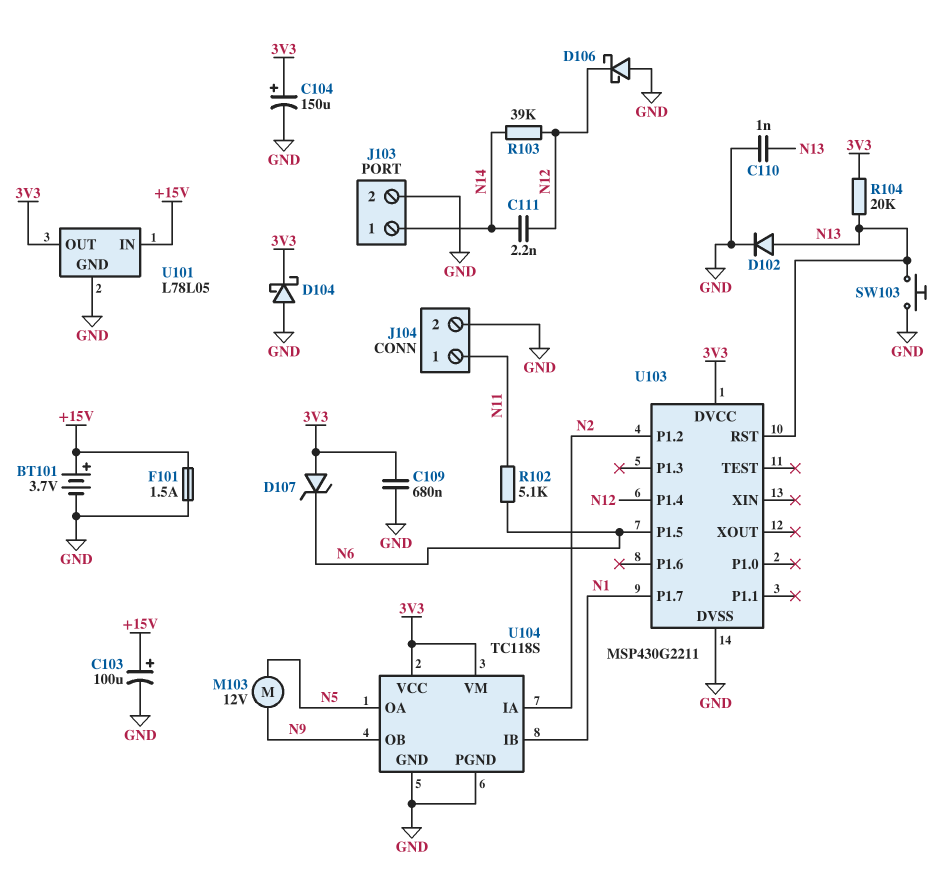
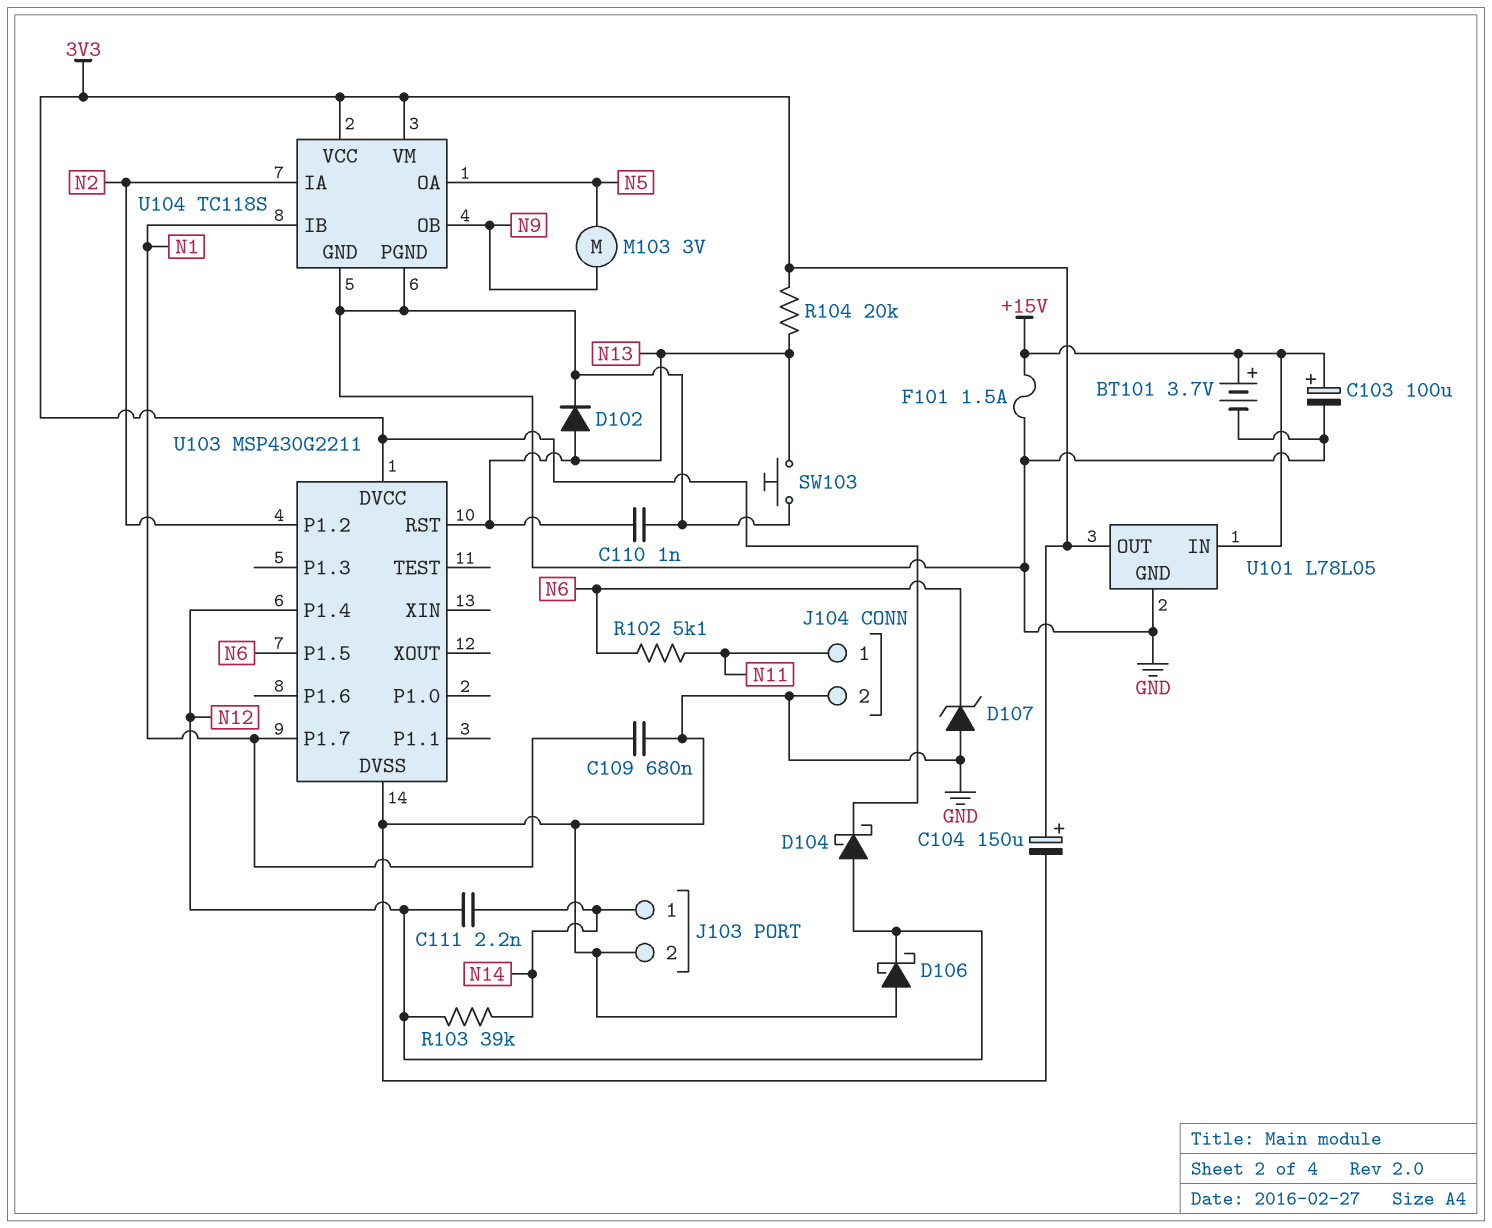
C109: 680nF (3V3, GND) -> 680nF (GND, N1)
D104: schottky (A GND, K 3V3) -> schottky (A N12, K 3V3)
D107: zener (A 3V3, K N6) -> zener (A GND, K N6)
M103: motor 12V (N5, N9) -> motor 3V (N5, N9)

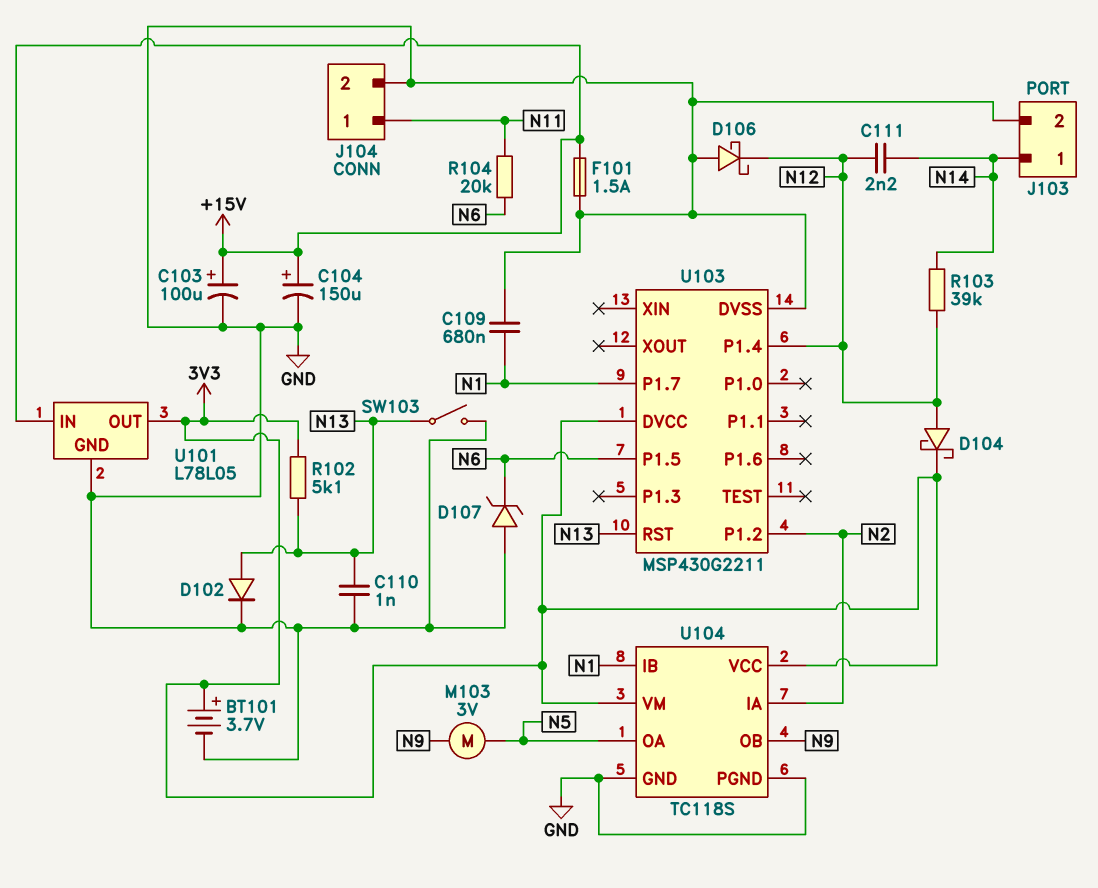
BT101: 3.7V (plus +15V, minus GND) -> 3.7V (plus 3V3, minus GND)
C104: 150uF (plus 3V3, minus GND) -> 150uF (plus +15V, minus GND)
R102: 5.1k (N6, N11) -> 5.1k (3V3, N13)
R104: 20k (3V3, N13) -> 20k (N6, N11)
SW103: button (GND, N13) -> switch (GND, N13)

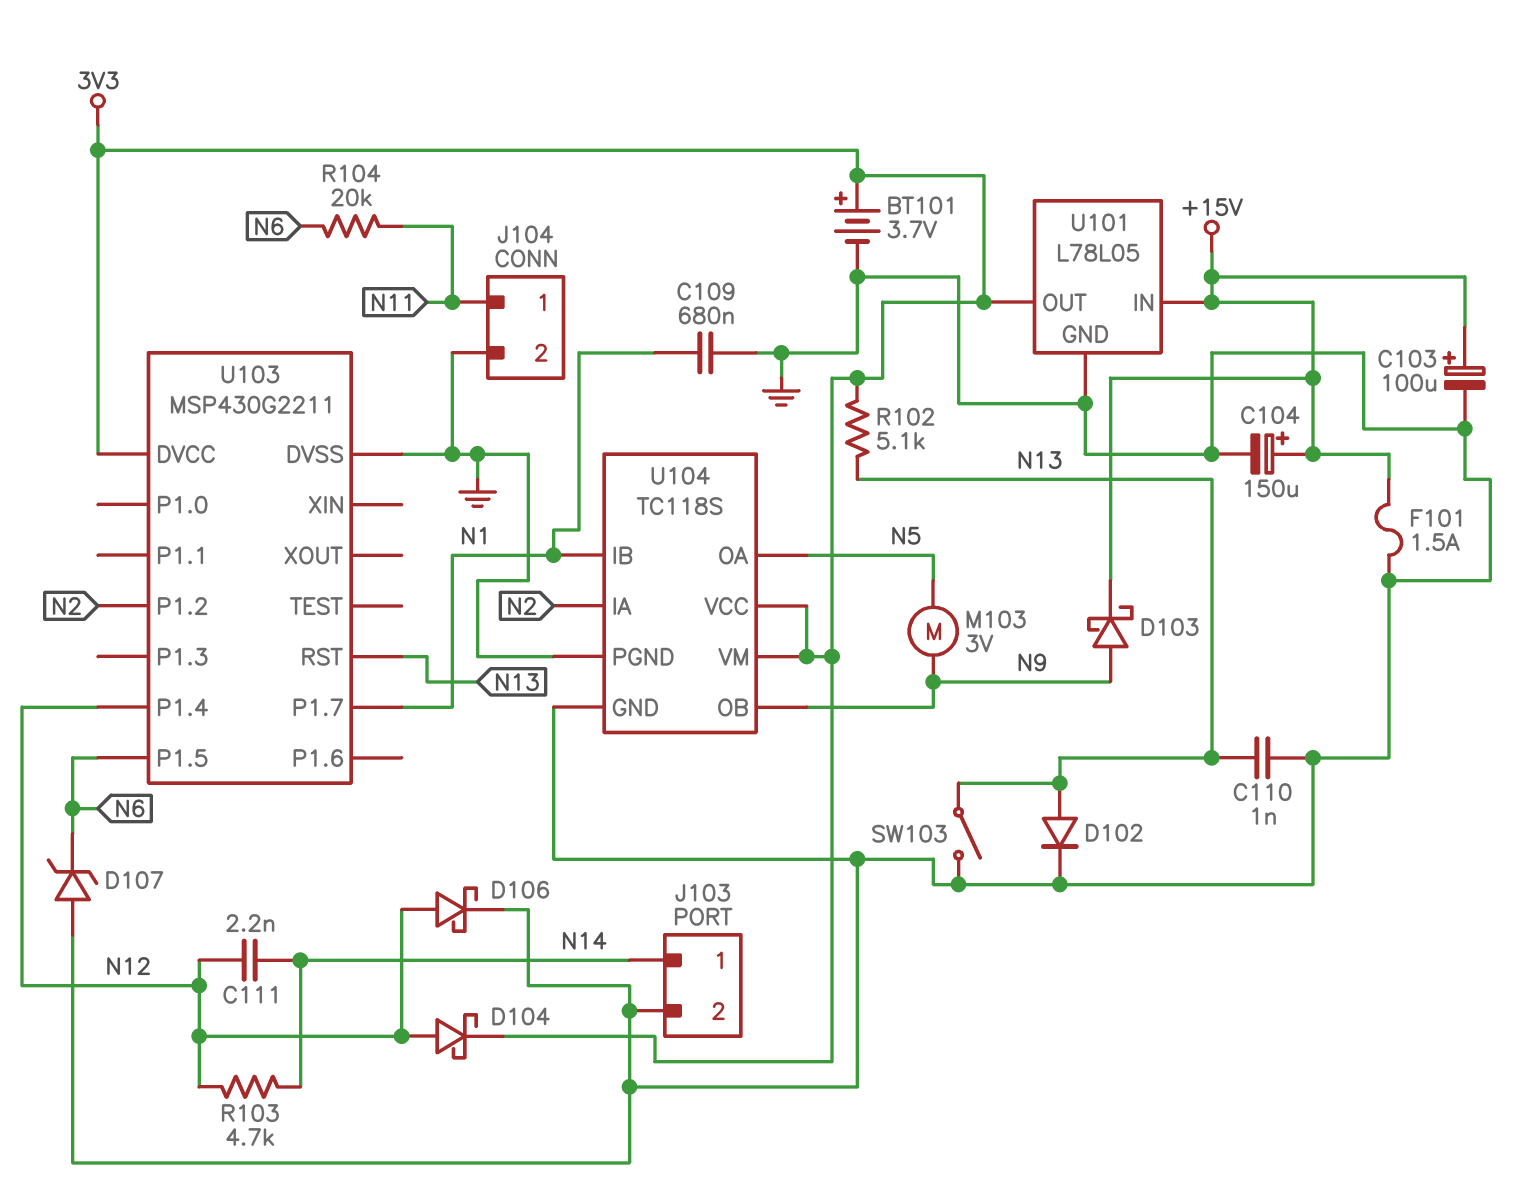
D103: none -> schottky (A N9, K +15V)
D106: schottky (A GND, K N12) -> schottky (A N12, K GND)
R103: 39k (N12, N14) -> 4.7k (N12, N14)

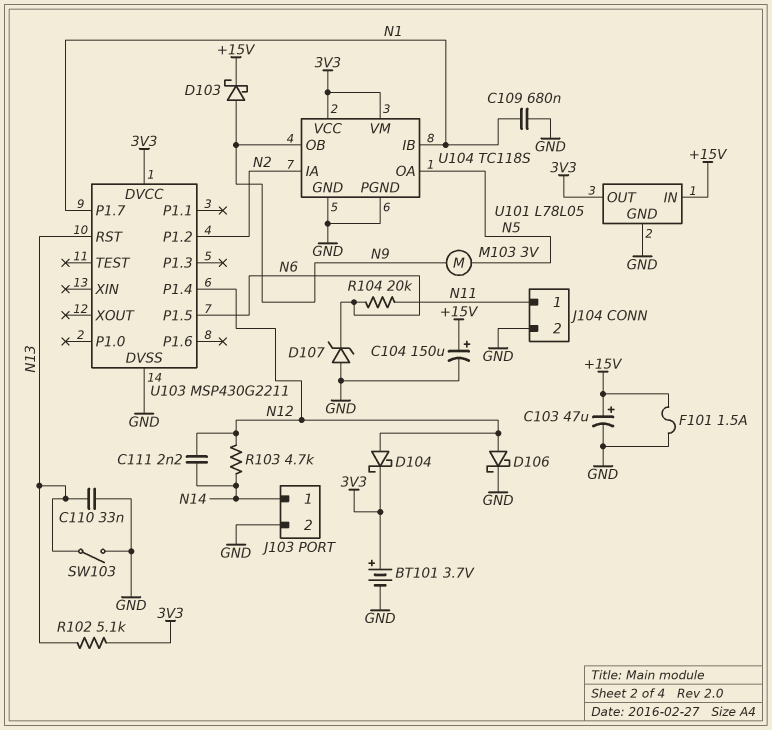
C103: 100uF (plus +15V, minus GND) -> 47uF (plus +15V, minus GND)
C110: 1nF (GND, N13) -> 33nF (GND, N13)
D102: diode (A N13, K GND) -> none

